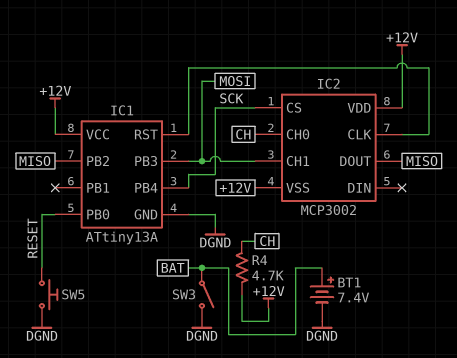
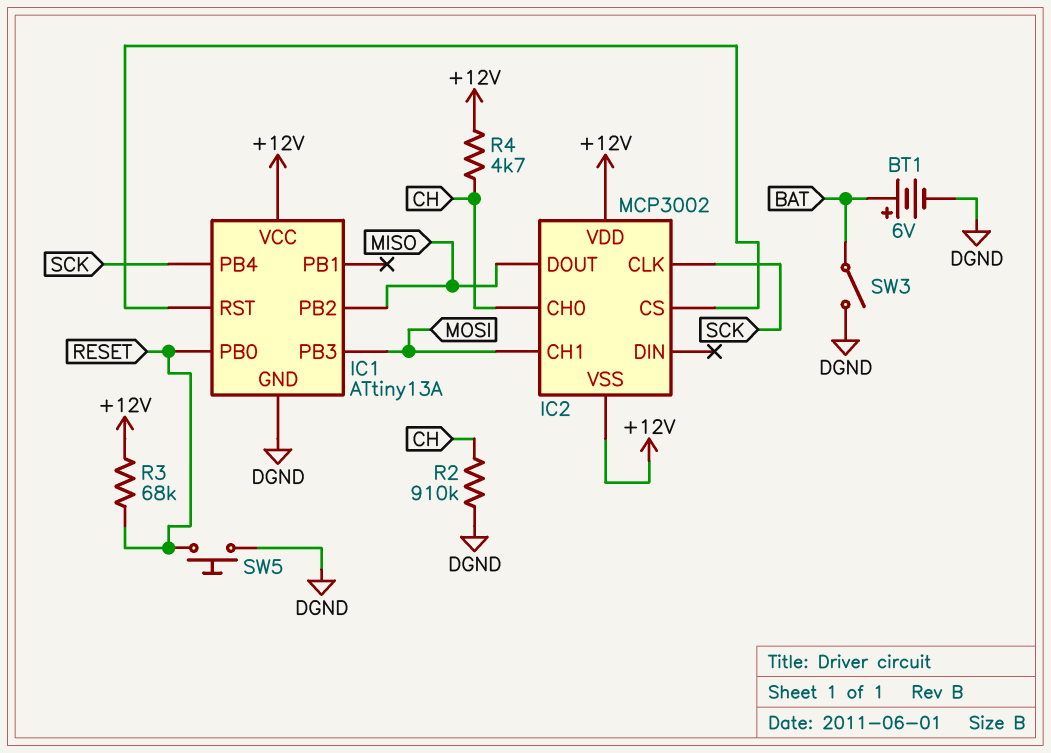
BT1: 7.4V (plus BAT, minus DGND) -> 6V (plus BAT, minus DGND)
IC2 pin CLK: IC1/RST -> SCK
IC2 pin CS: SCK -> IC1/RST
R2: none -> 910k (CH, DGND)
R3: none -> 68k (+12V, RESET)

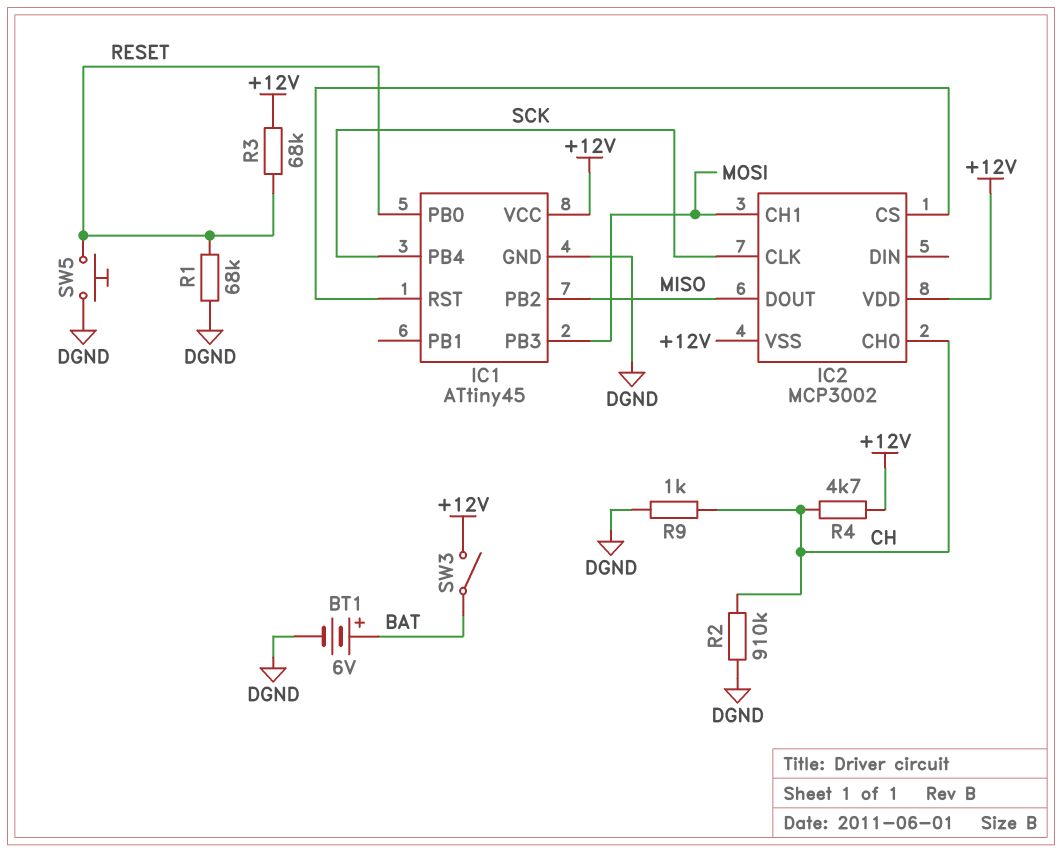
IC1: ATtiny13A -> ATtiny45
R1: none -> 68k (DGND, RESET)
R9: none -> 1k (CH, DGND)
SW3: switch (BAT, DGND) -> switch (+12V, BAT)

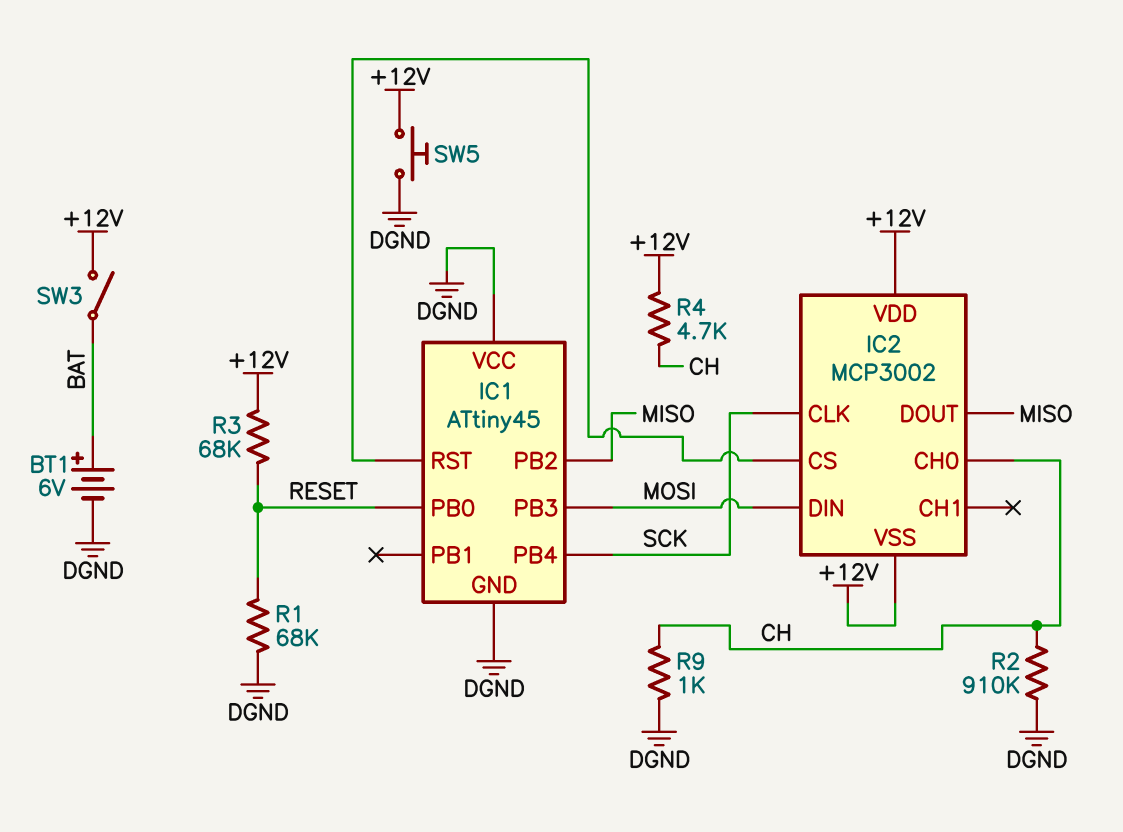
IC1 pin VCC: +12V -> DGND
IC2 pin CH1: MOSI -> none
IC2 pin DIN: none -> MOSI
SW5: button (DGND, RESET) -> button (+12V, DGND)

